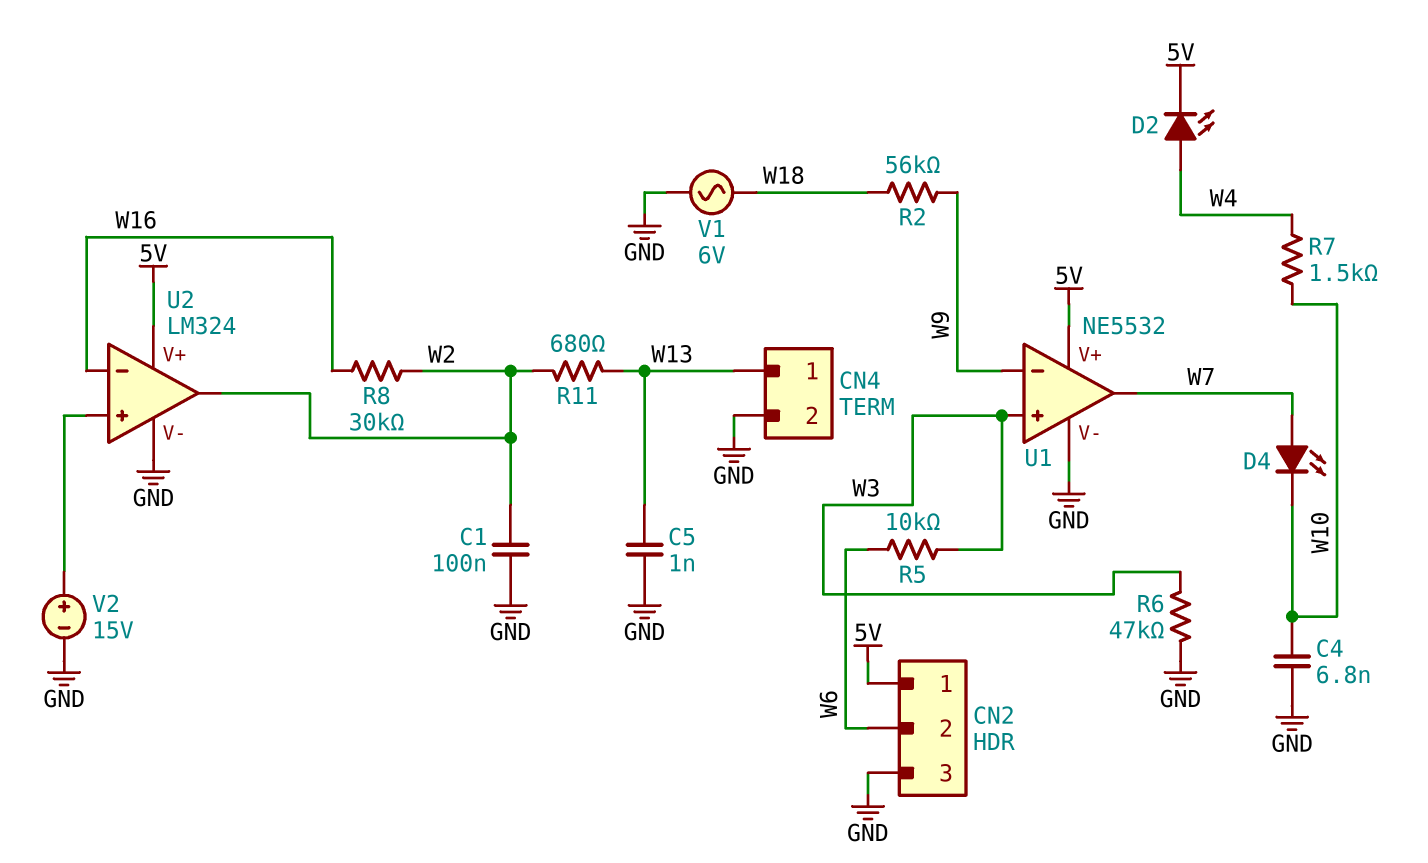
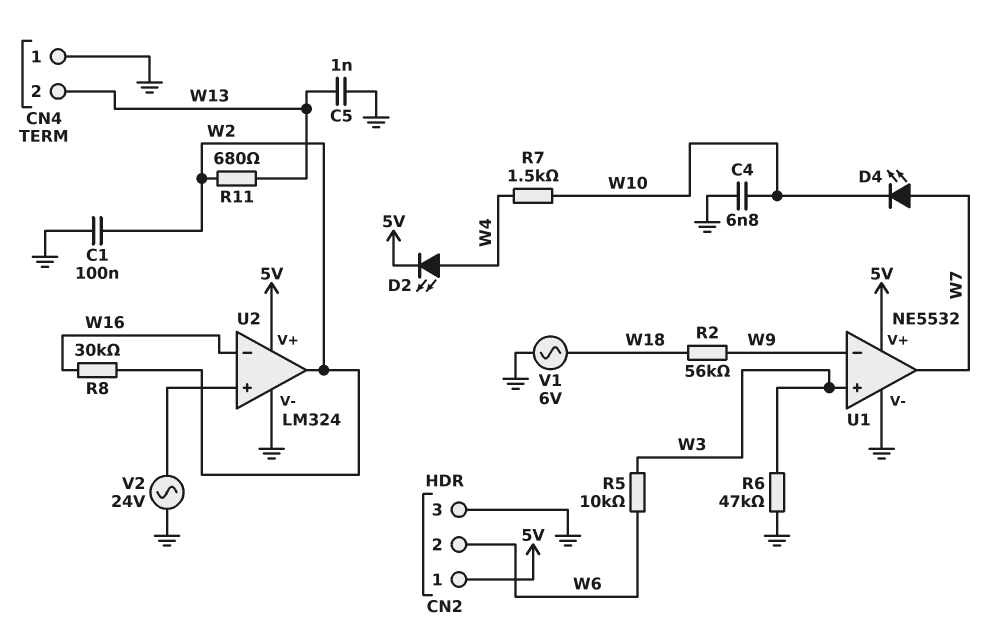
CN4 pin 1: W13 -> GND
CN4 pin 2: GND -> W13
V2: 15V (plus U2/in+, minus GND) -> AC 24V (GND, U2/in+)

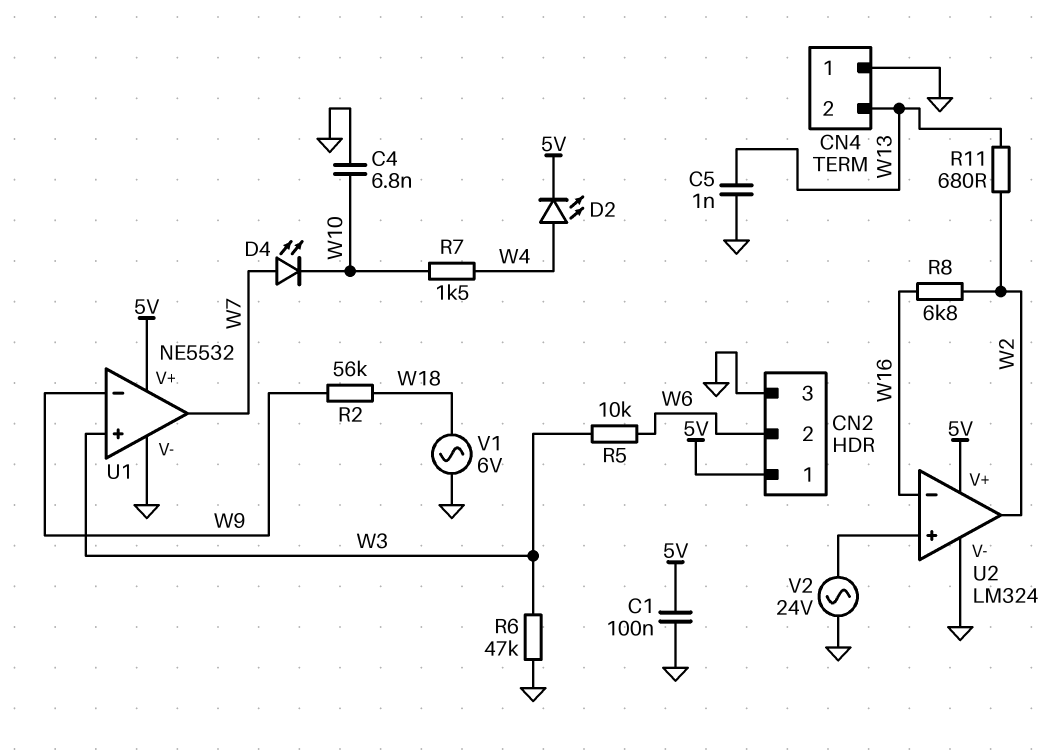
C1: 100nF (GND, W2) -> 100nF (5V, GND)
R8: 30k (W2, W16) -> 6.8k (W2, W16)

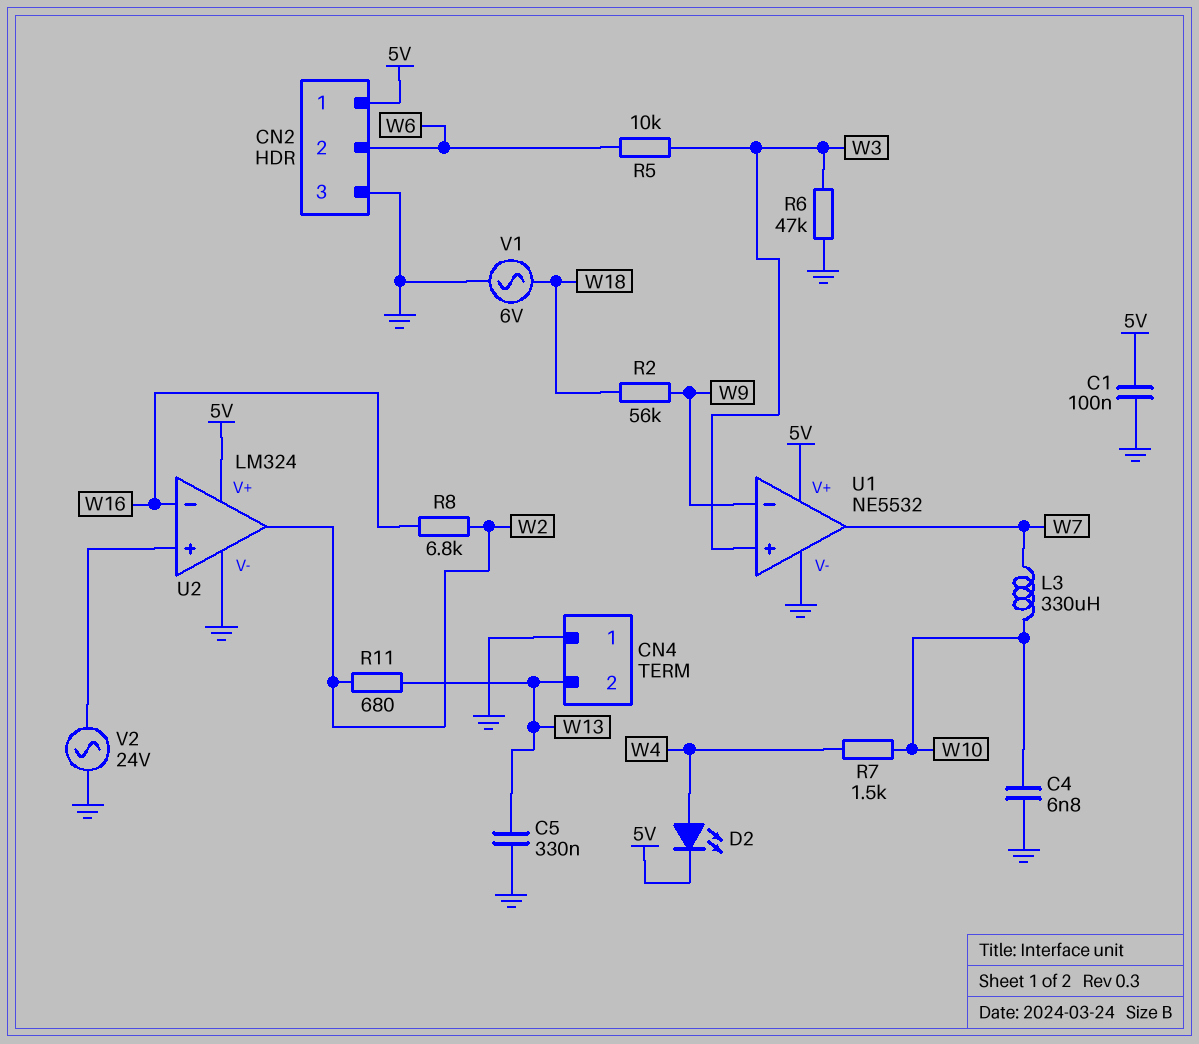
C5: 1nF (GND, W13) -> 330nF (GND, W13)
D4: LED (A W7, K W10) -> none
L3: none -> 330uH (W7, W10)

